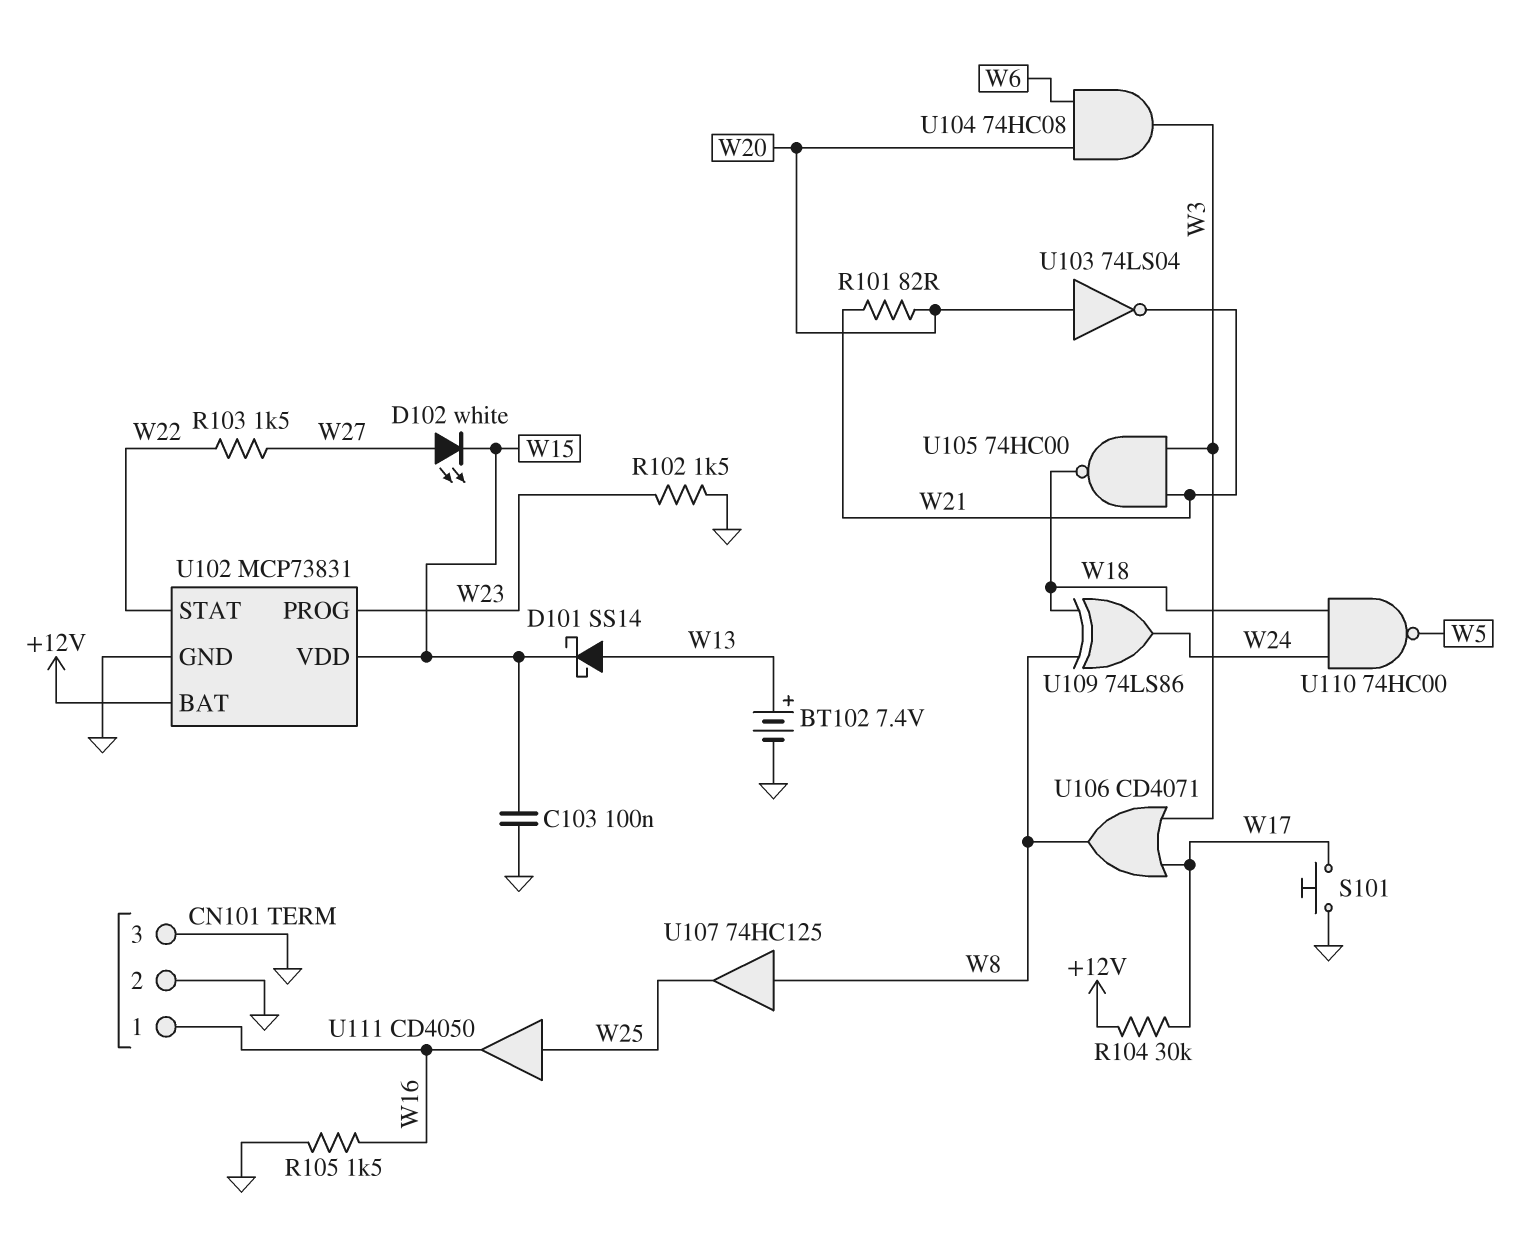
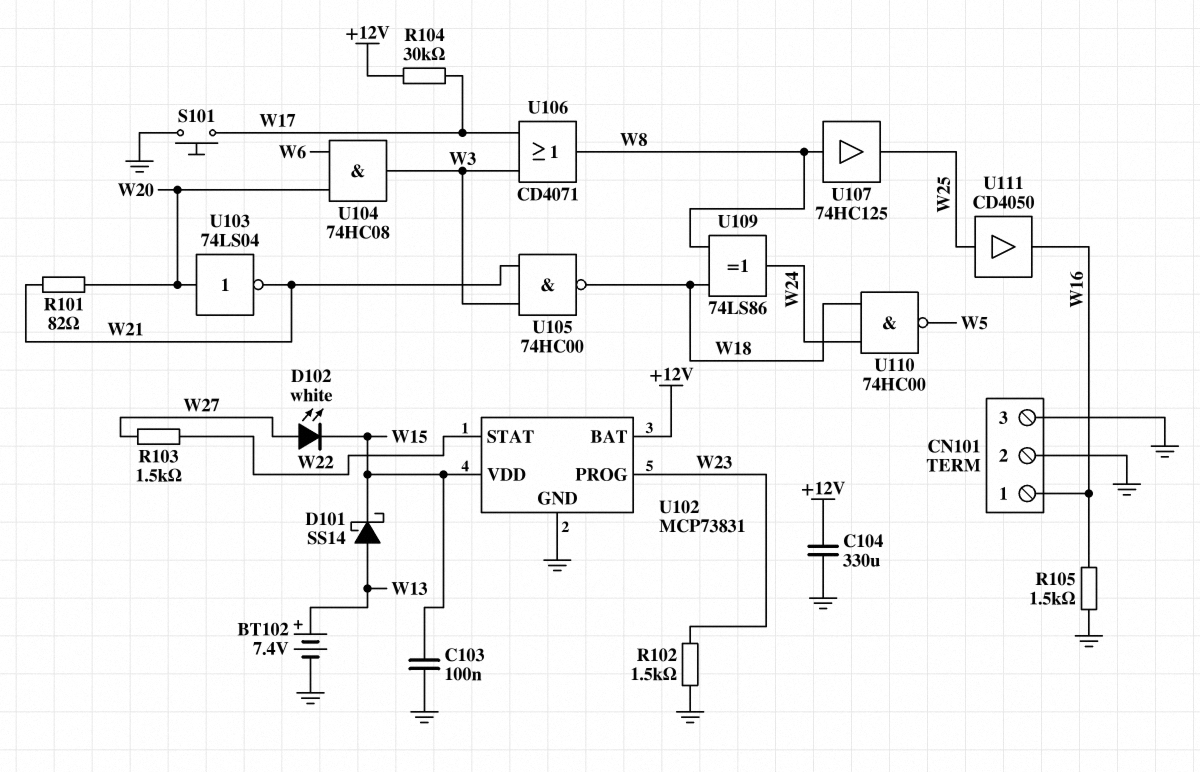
C104: none -> 330uF (+12V, GND)

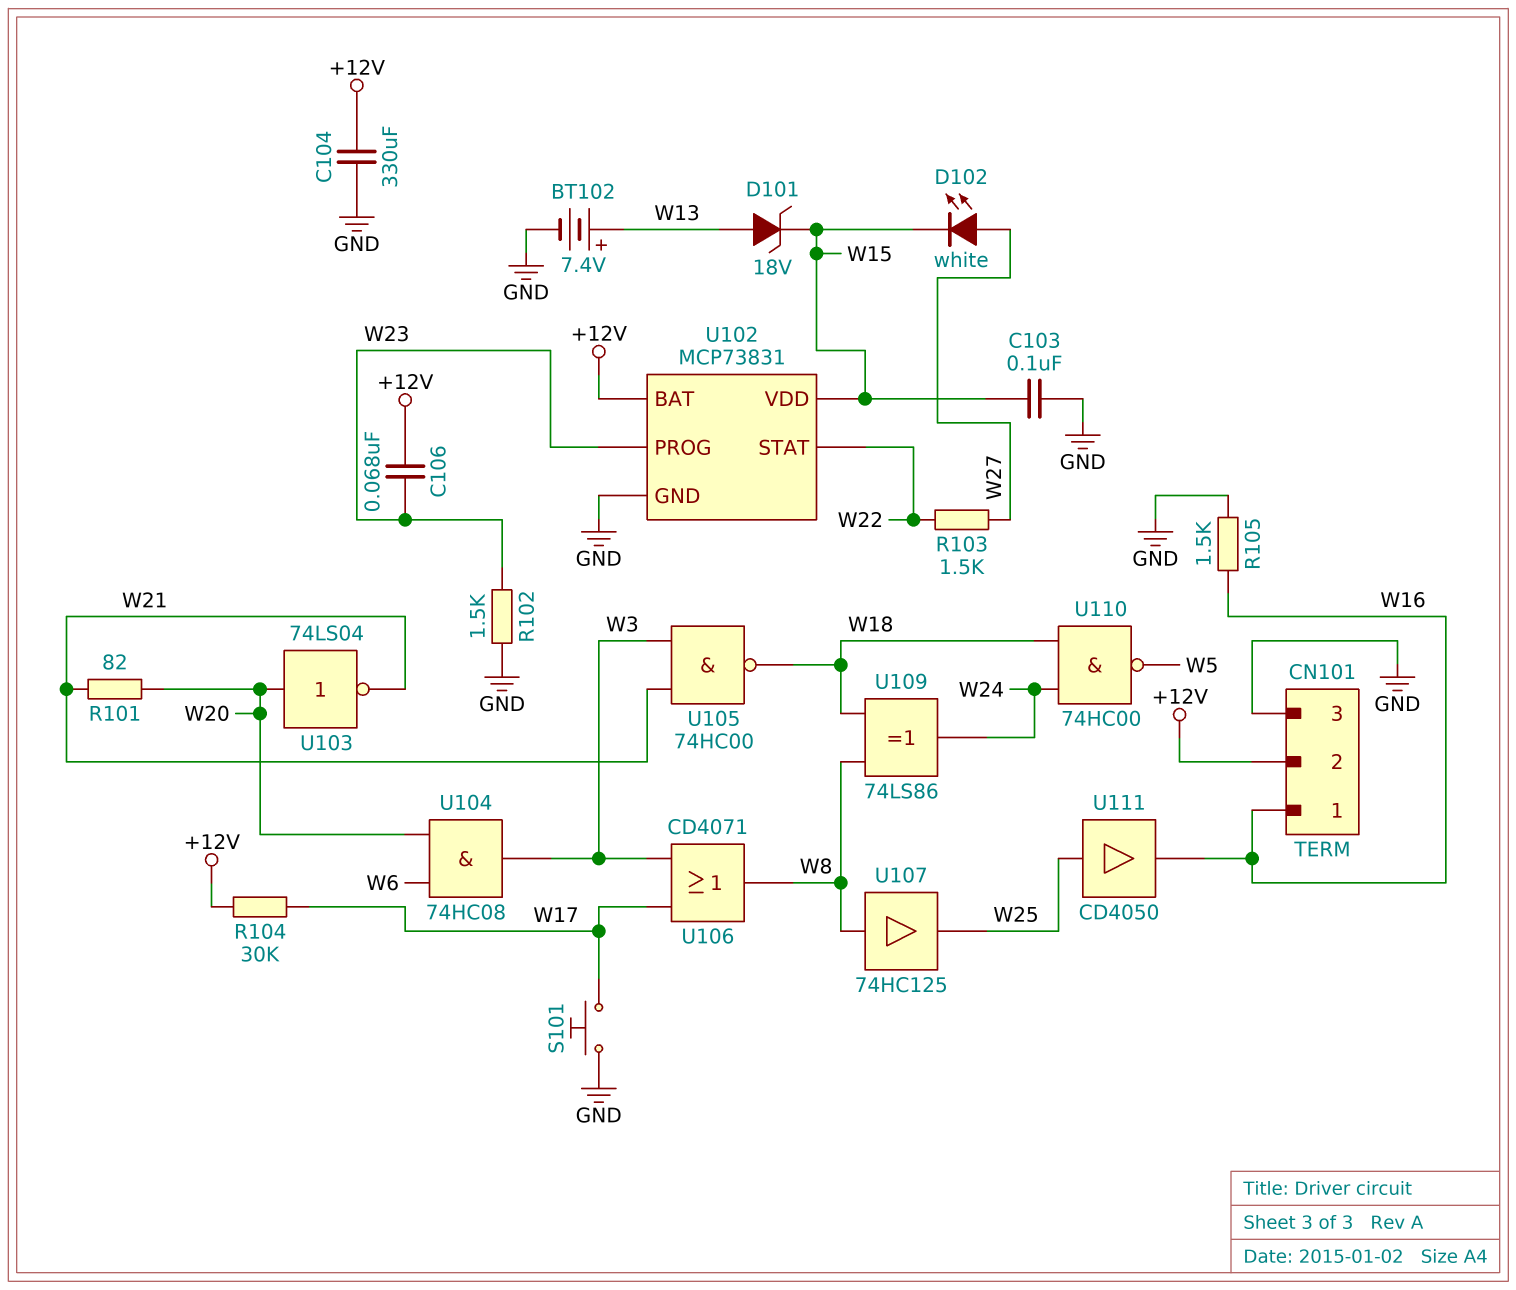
C106: none -> 68nF (+12V, W23)
CN101 pin 2: GND -> +12V
D101: schottky SS14 (A W13, K W15) -> zener 18V (A W13, K W15)

